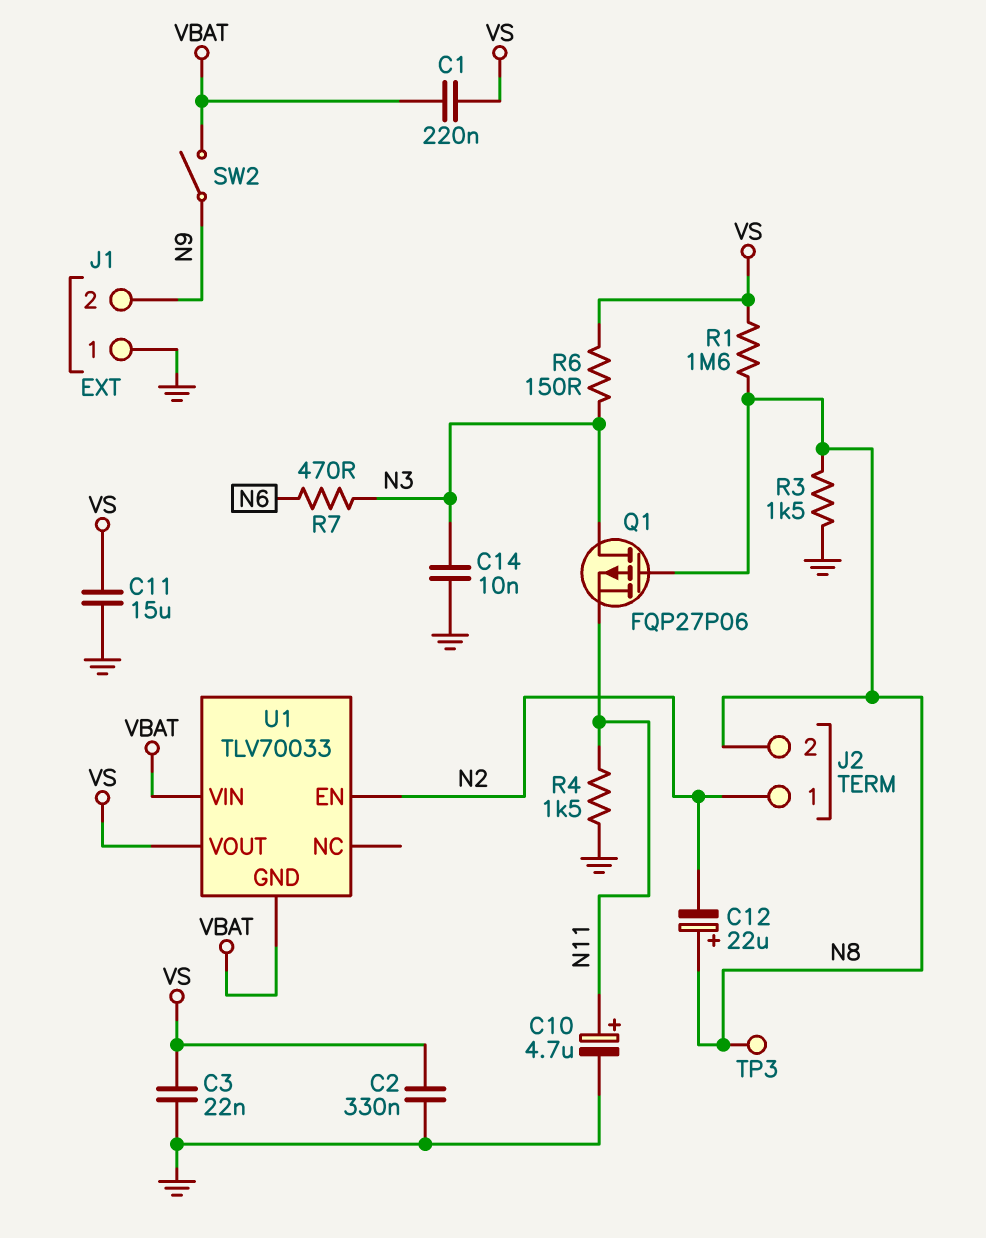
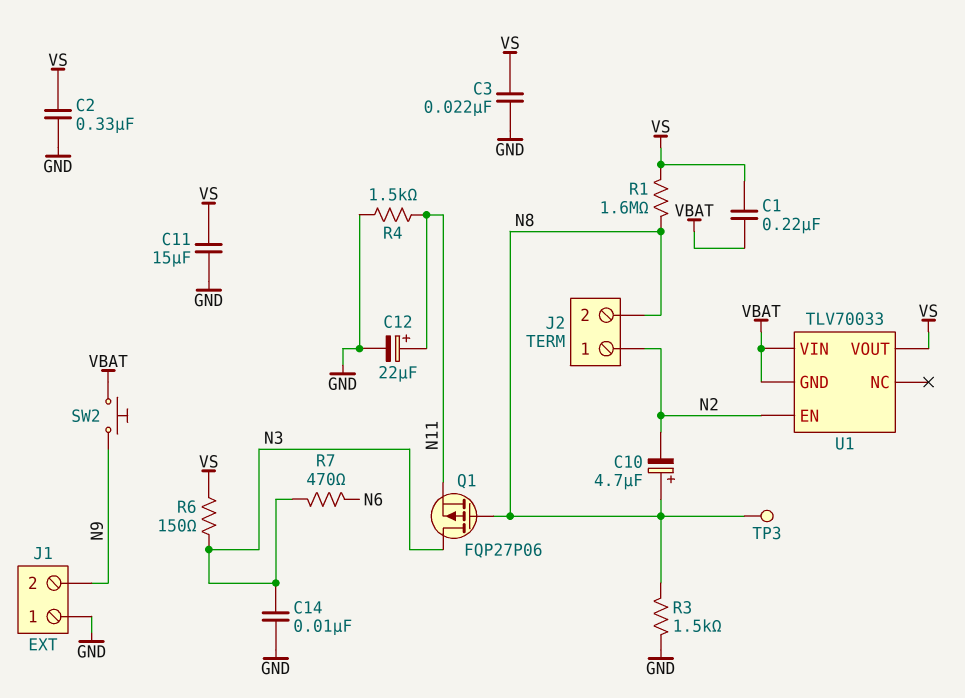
C10: 4.7uF (plus N11, minus GND) -> 4.7uF (plus N8, minus N2)
C12: 22uF (plus N8, minus N2) -> 22uF (plus N11, minus GND)
SW2: switch (N9, VBAT) -> button (N9, VBAT)

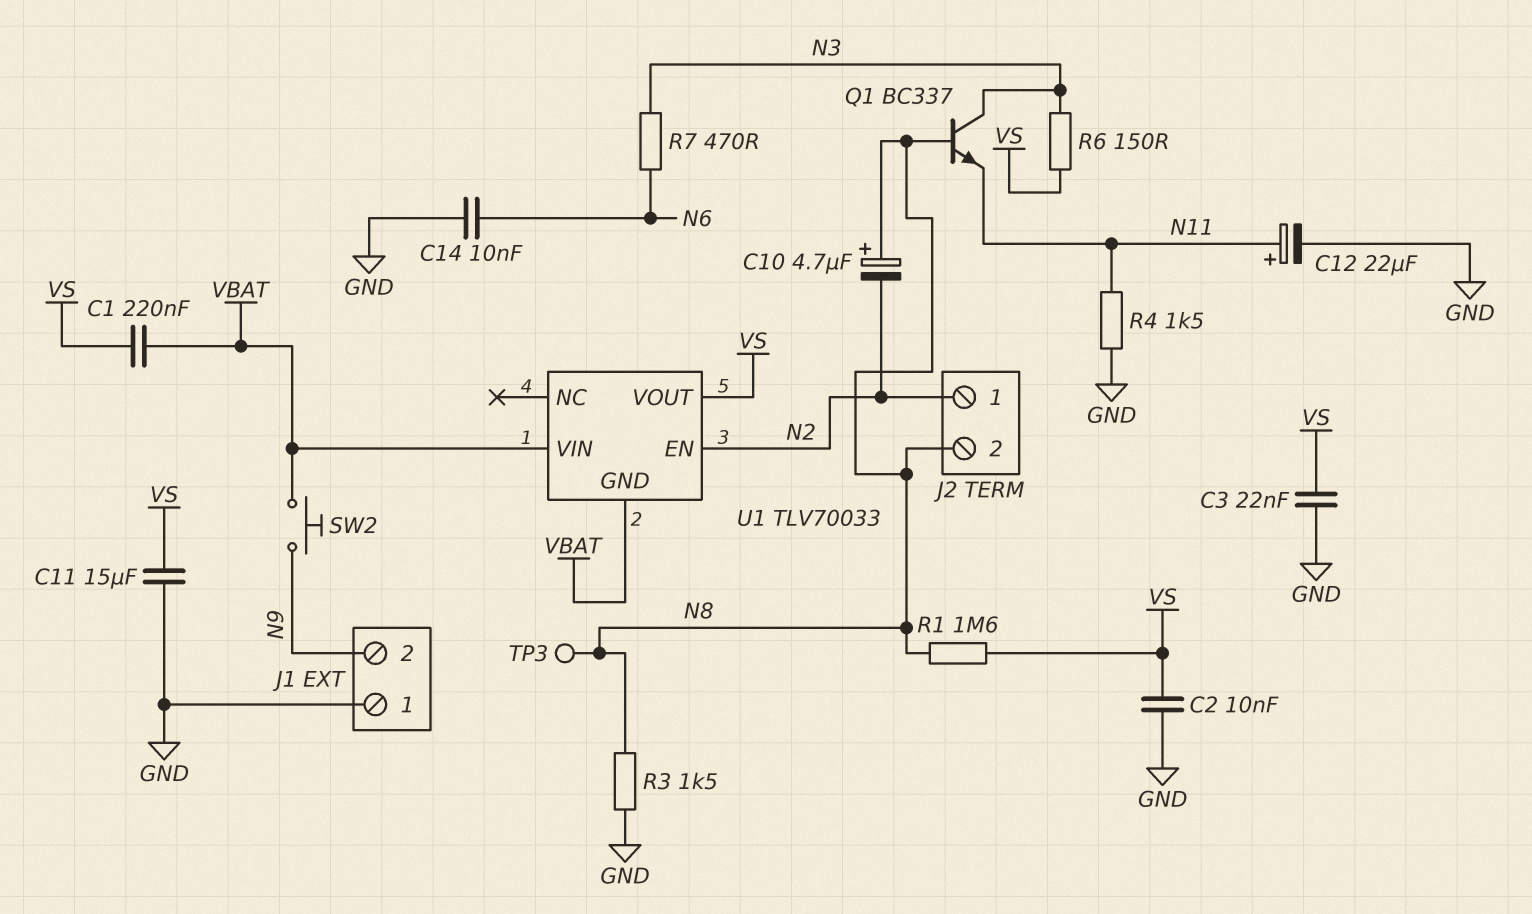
C2: 330nF (GND, VS) -> 10nF (GND, VS)
C14: 10nF (GND, N3) -> 10nF (GND, N6)
Q1: PMOS FQP27P06 (G N8, D N3, S N11) -> NPN BC337 (B N8, C N3, E N11)

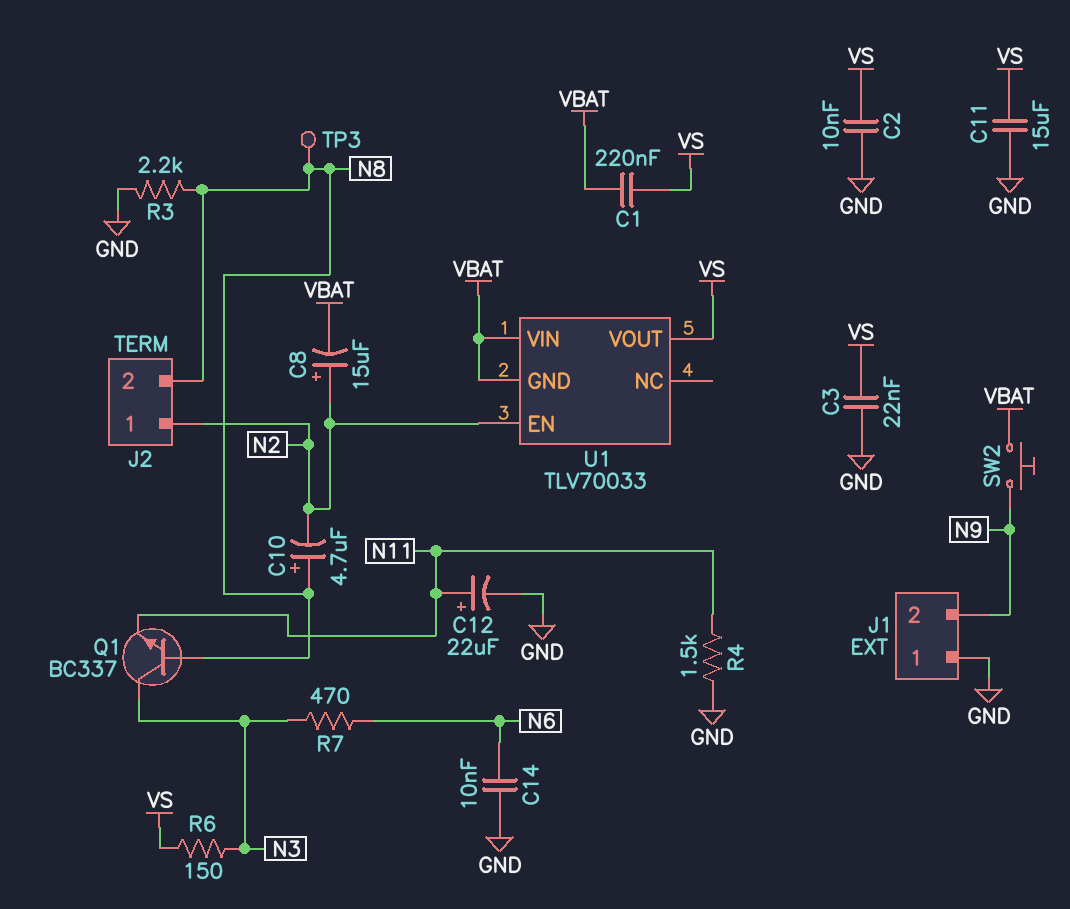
C8: none -> 15uF (plus N2, minus VBAT)
R1: 1.6M (N8, VS) -> none
R3: 1.5k (GND, N8) -> 2.2k (GND, N8)

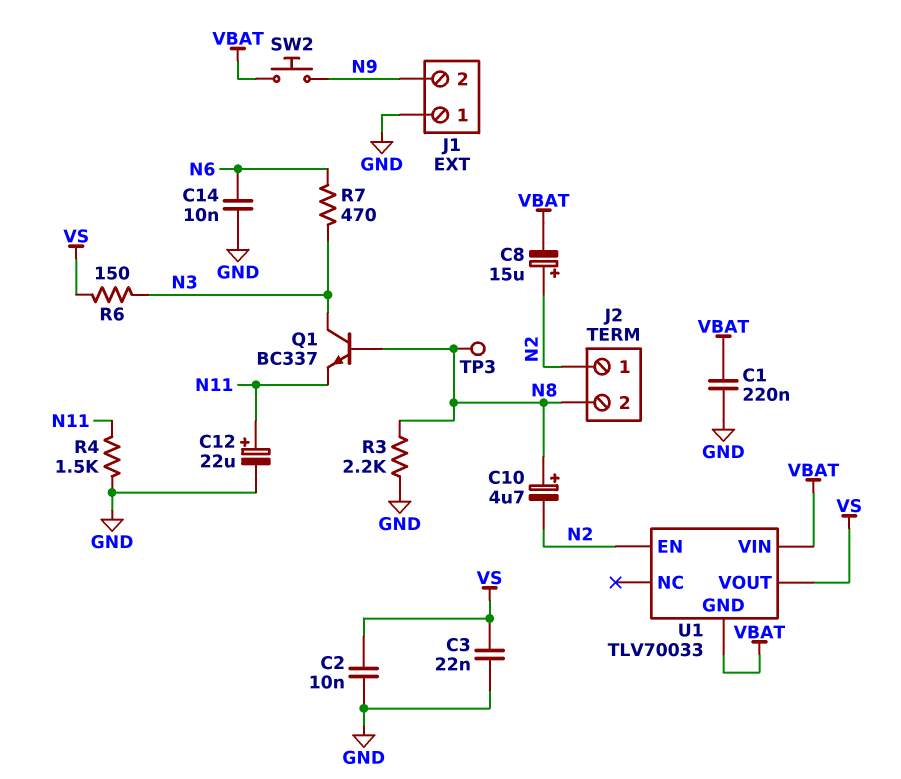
C1: 220nF (VBAT, VS) -> 220nF (GND, VBAT)
C11: 15uF (GND, VS) -> none

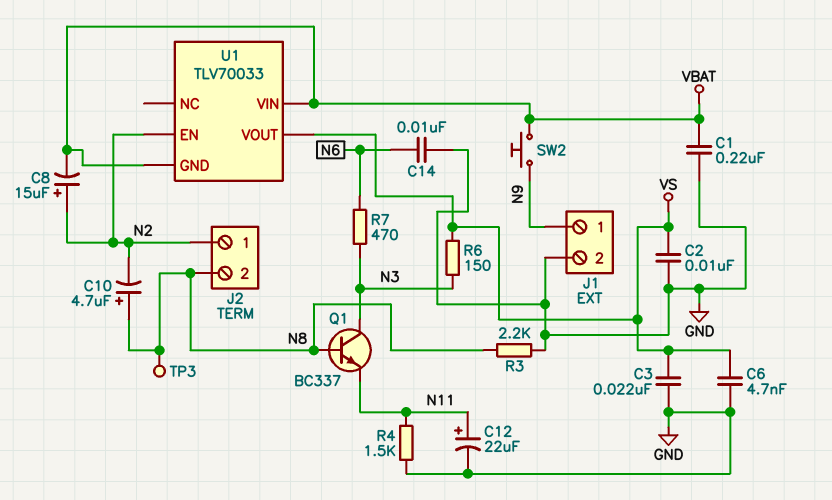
C6: none -> 4.7nF (GND, VS)
J1 pin 1: GND -> N9
J1 pin 2: N9 -> GND

